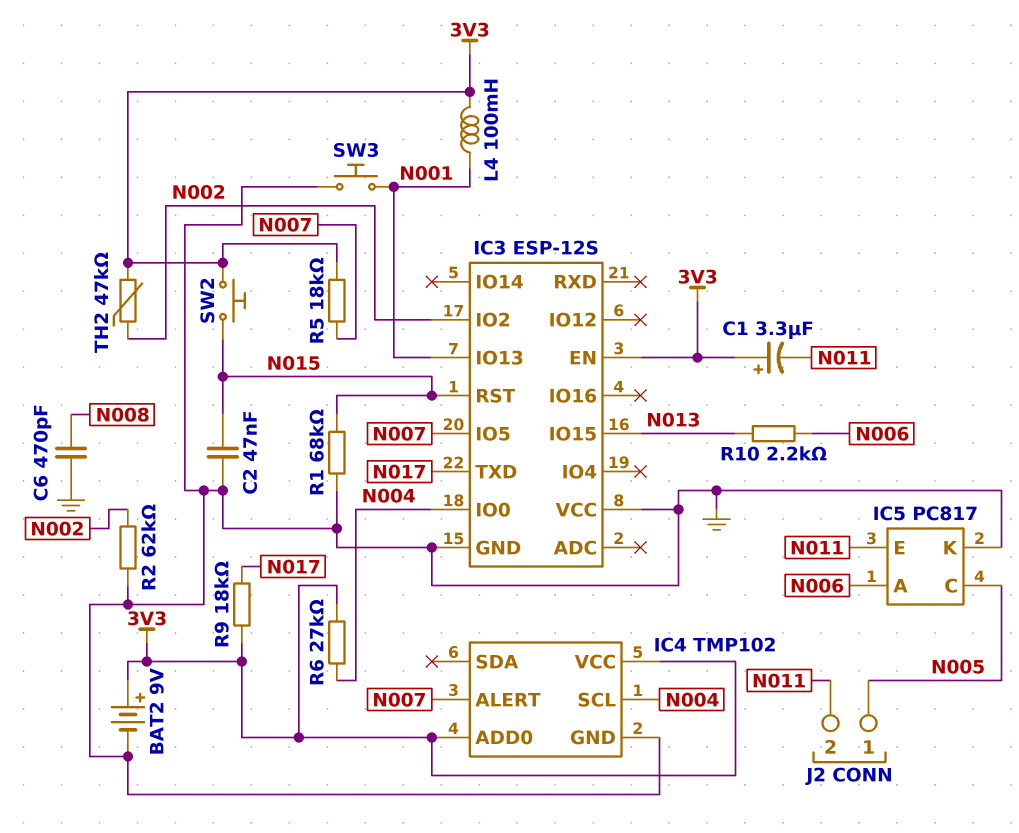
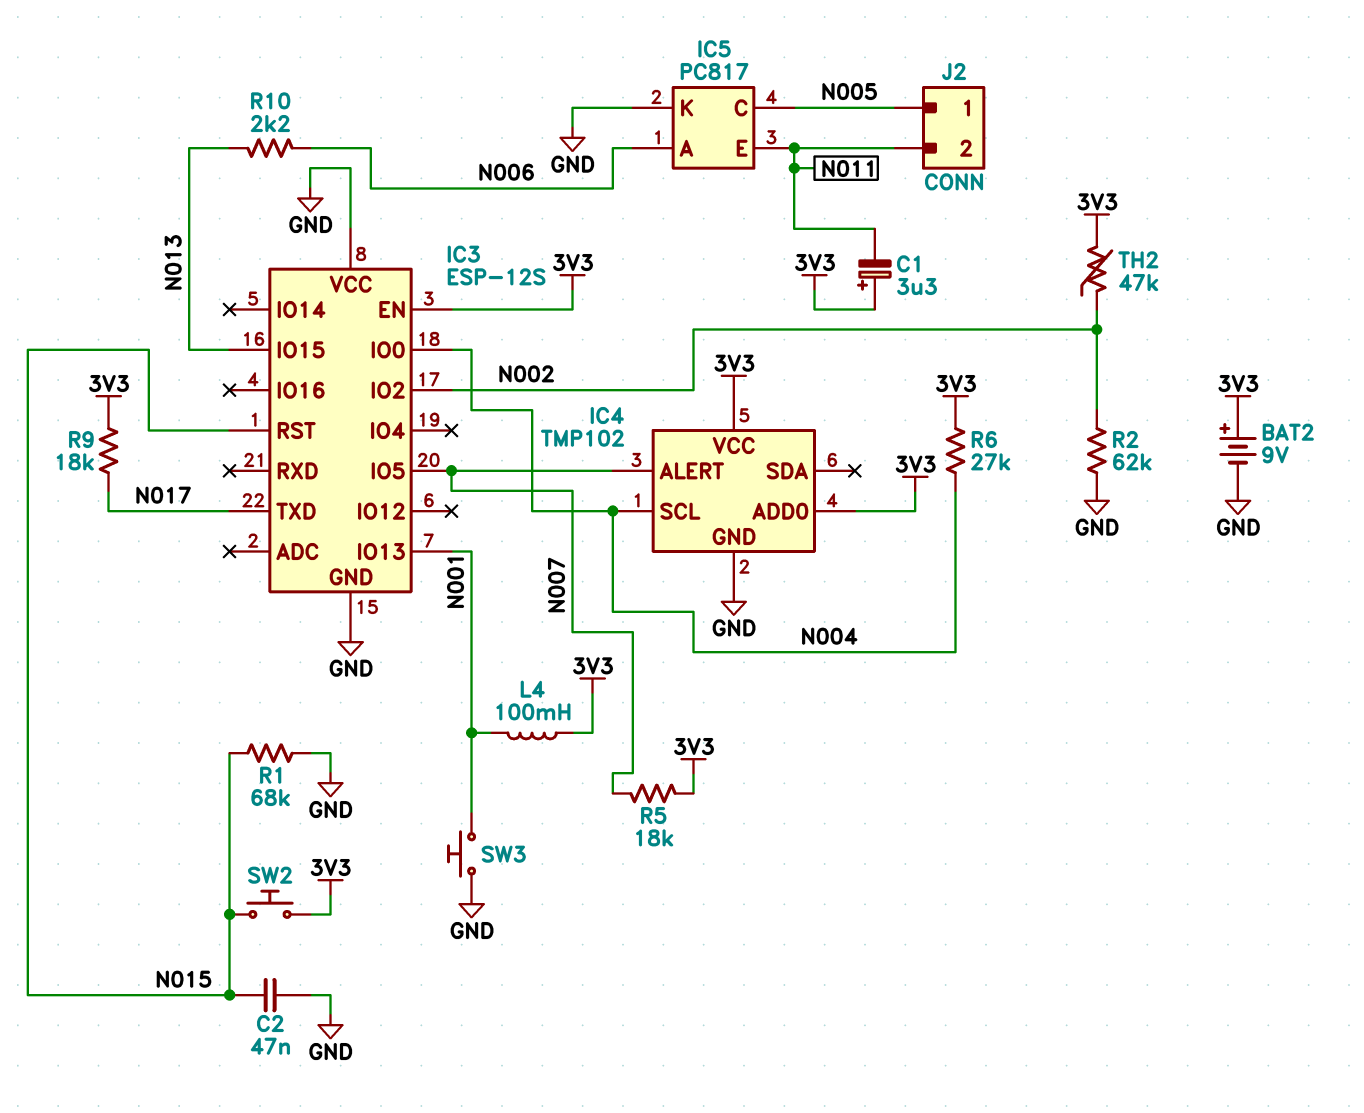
C6: 470pF (GND, N008) -> none

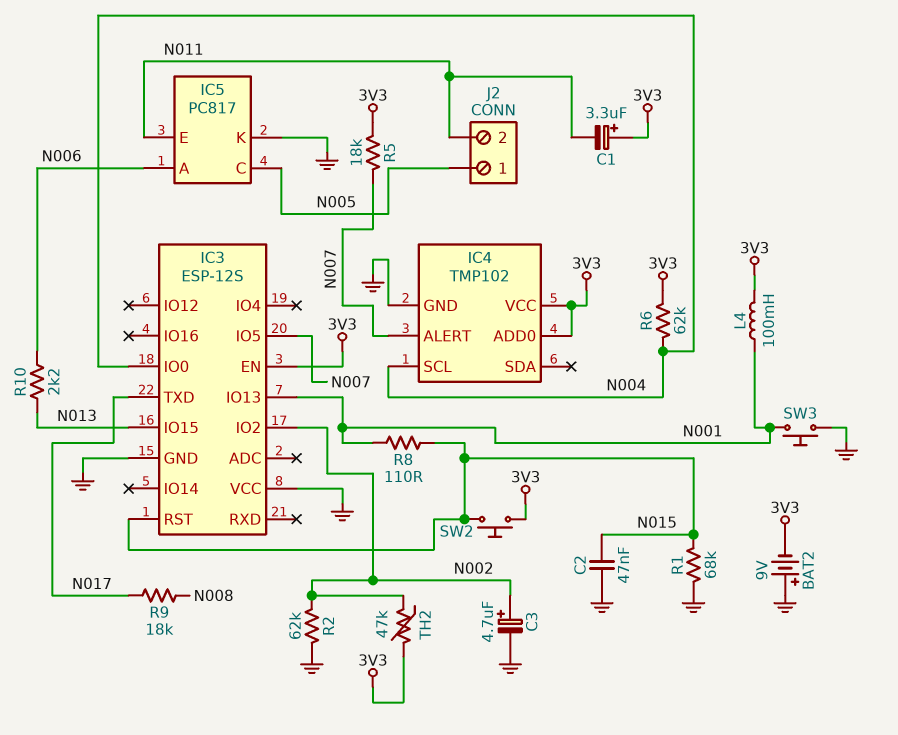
BAT2: 9V (plus 3V3, minus GND) -> 9V (plus GND, minus 3V3)
C3: none -> 4.7uF (plus N002, minus GND)
R6: 27k (3V3, N004) -> 62k (3V3, N004)
R8: none -> 110 (N001, N015)
R9: 18k (3V3, N017) -> 18k (N008, N017)

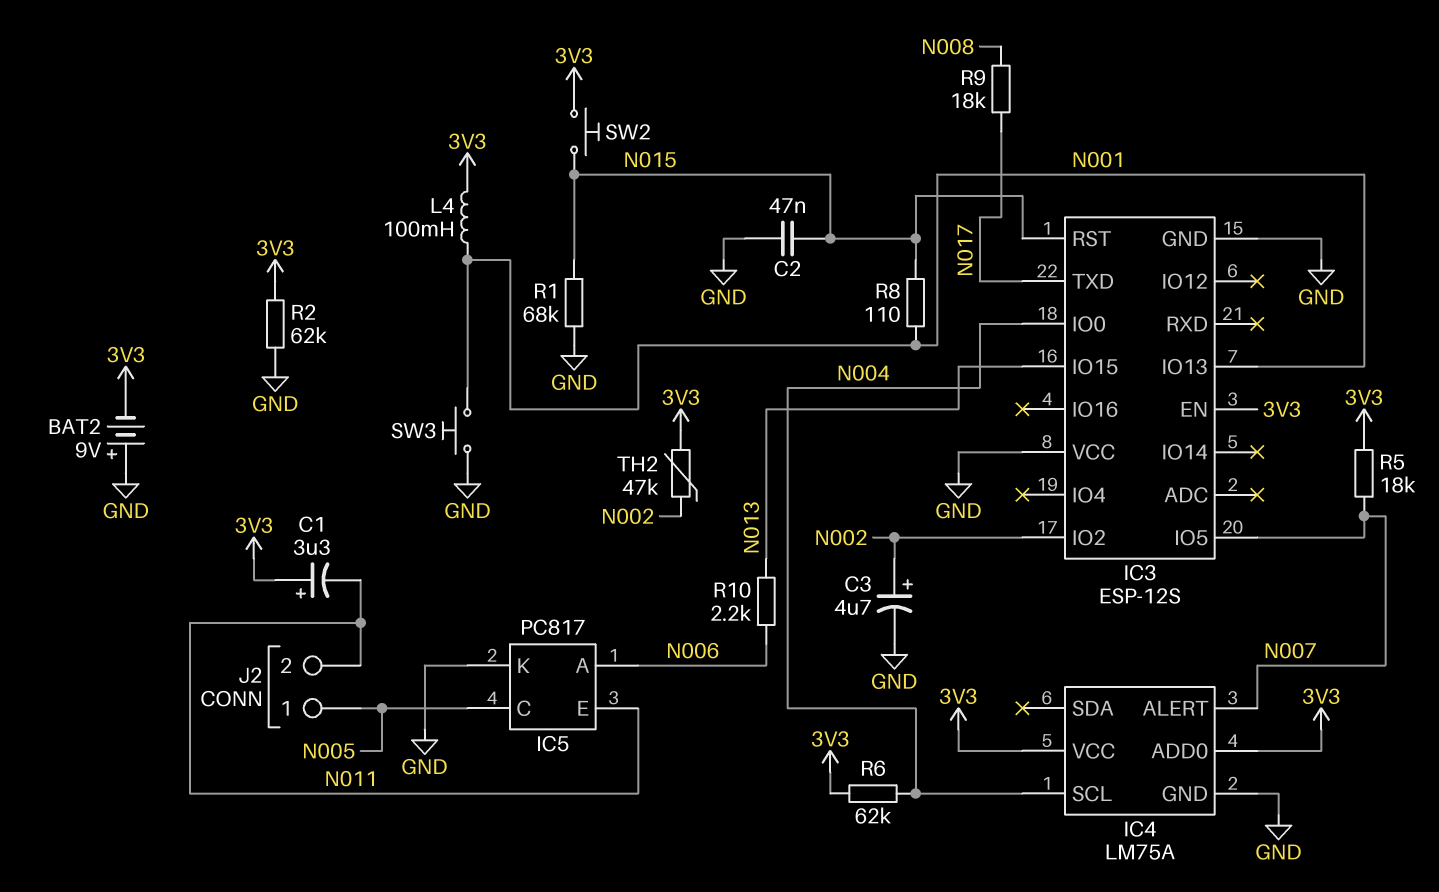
IC4: TMP102 -> LM75A
R2: 62k (GND, N002) -> 62k (3V3, GND)

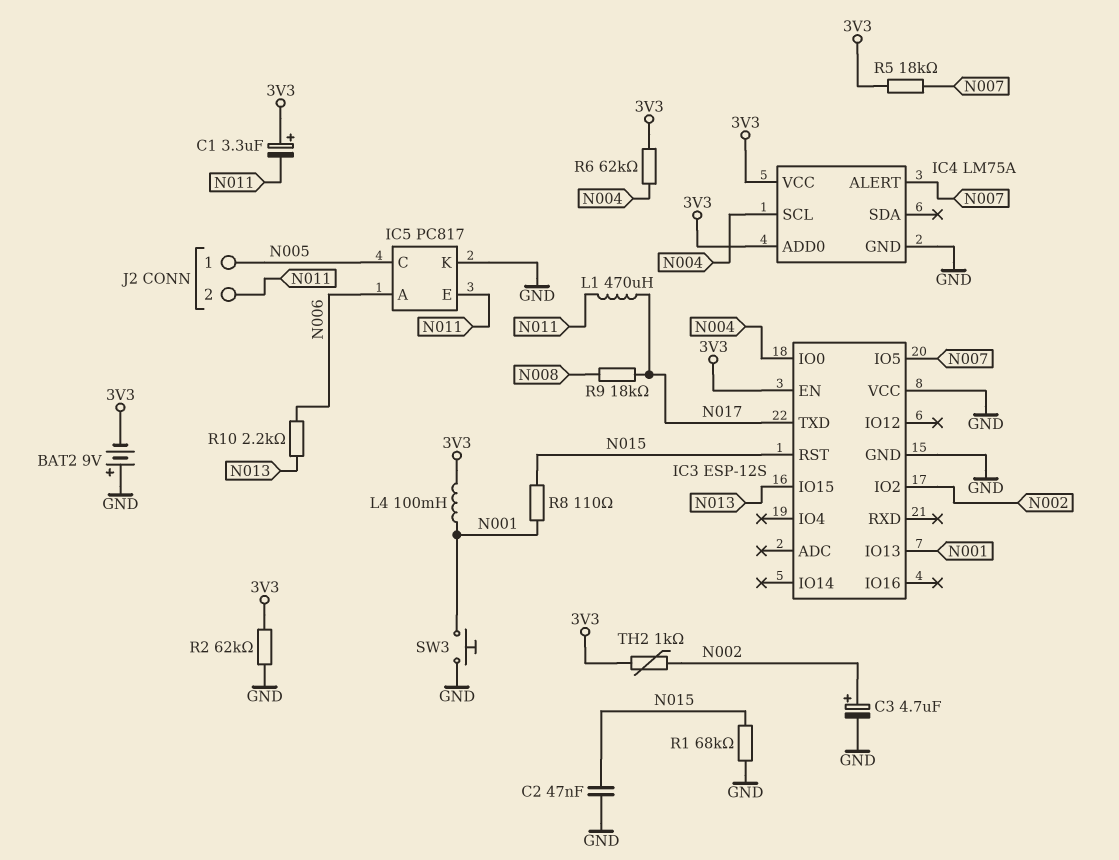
L1: none -> 470uH (N011, N017)
SW2: button (3V3, N015) -> none
TH2: 47k (3V3, N002) -> 1k (3V3, N002)

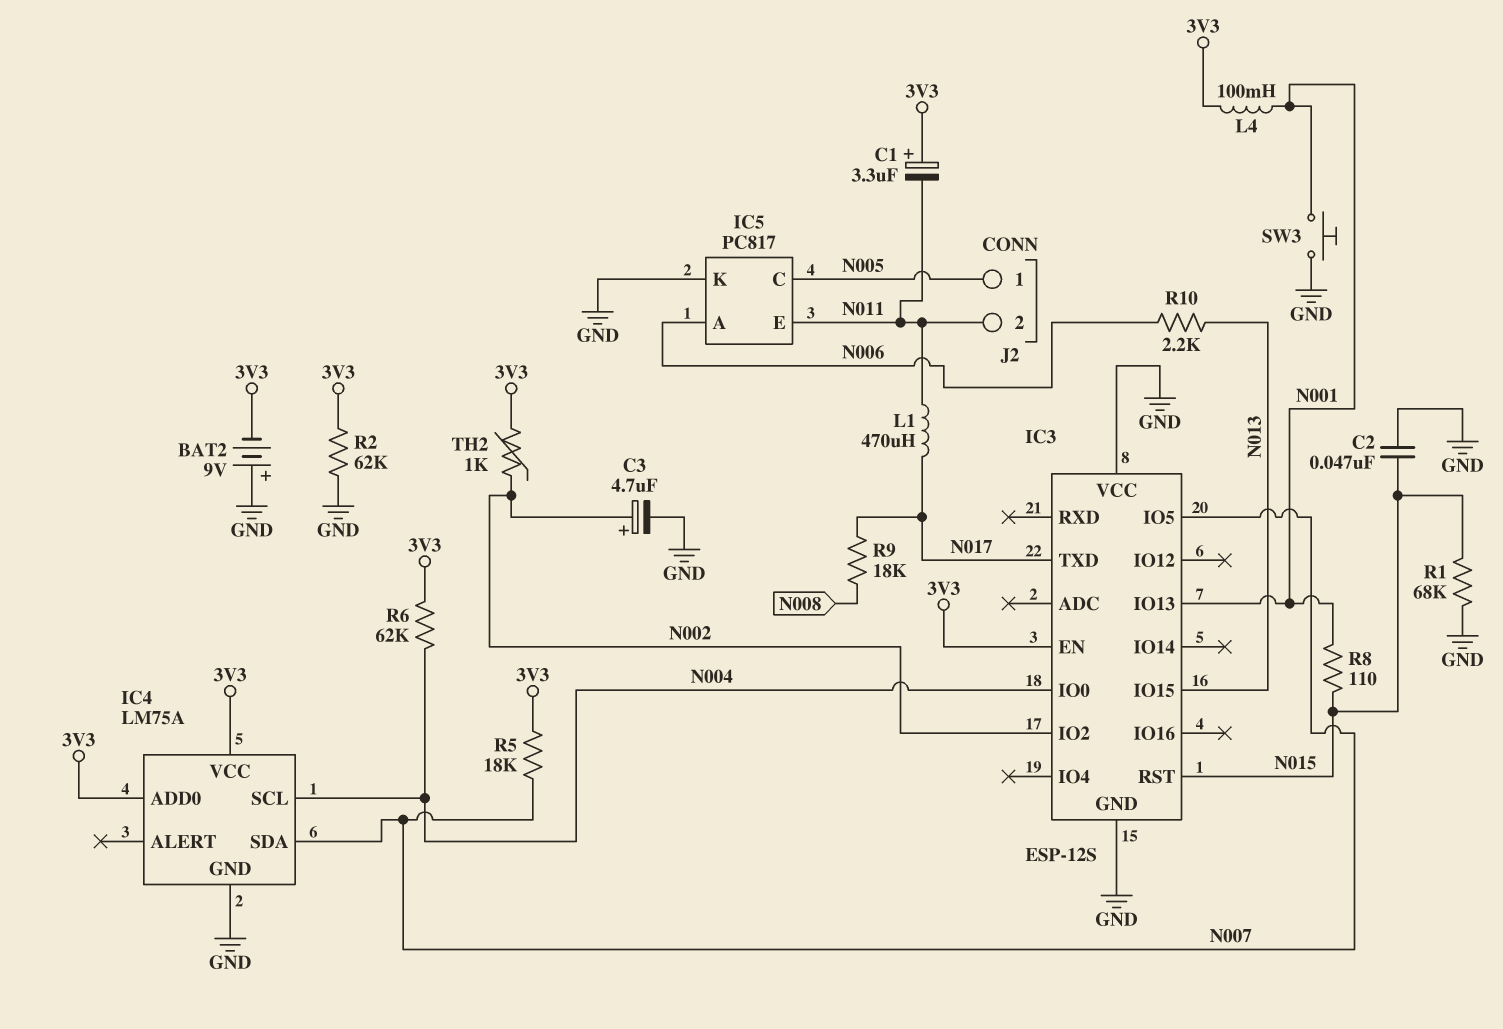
IC4 pin ALERT: N007 -> none
IC4 pin SDA: none -> N007

